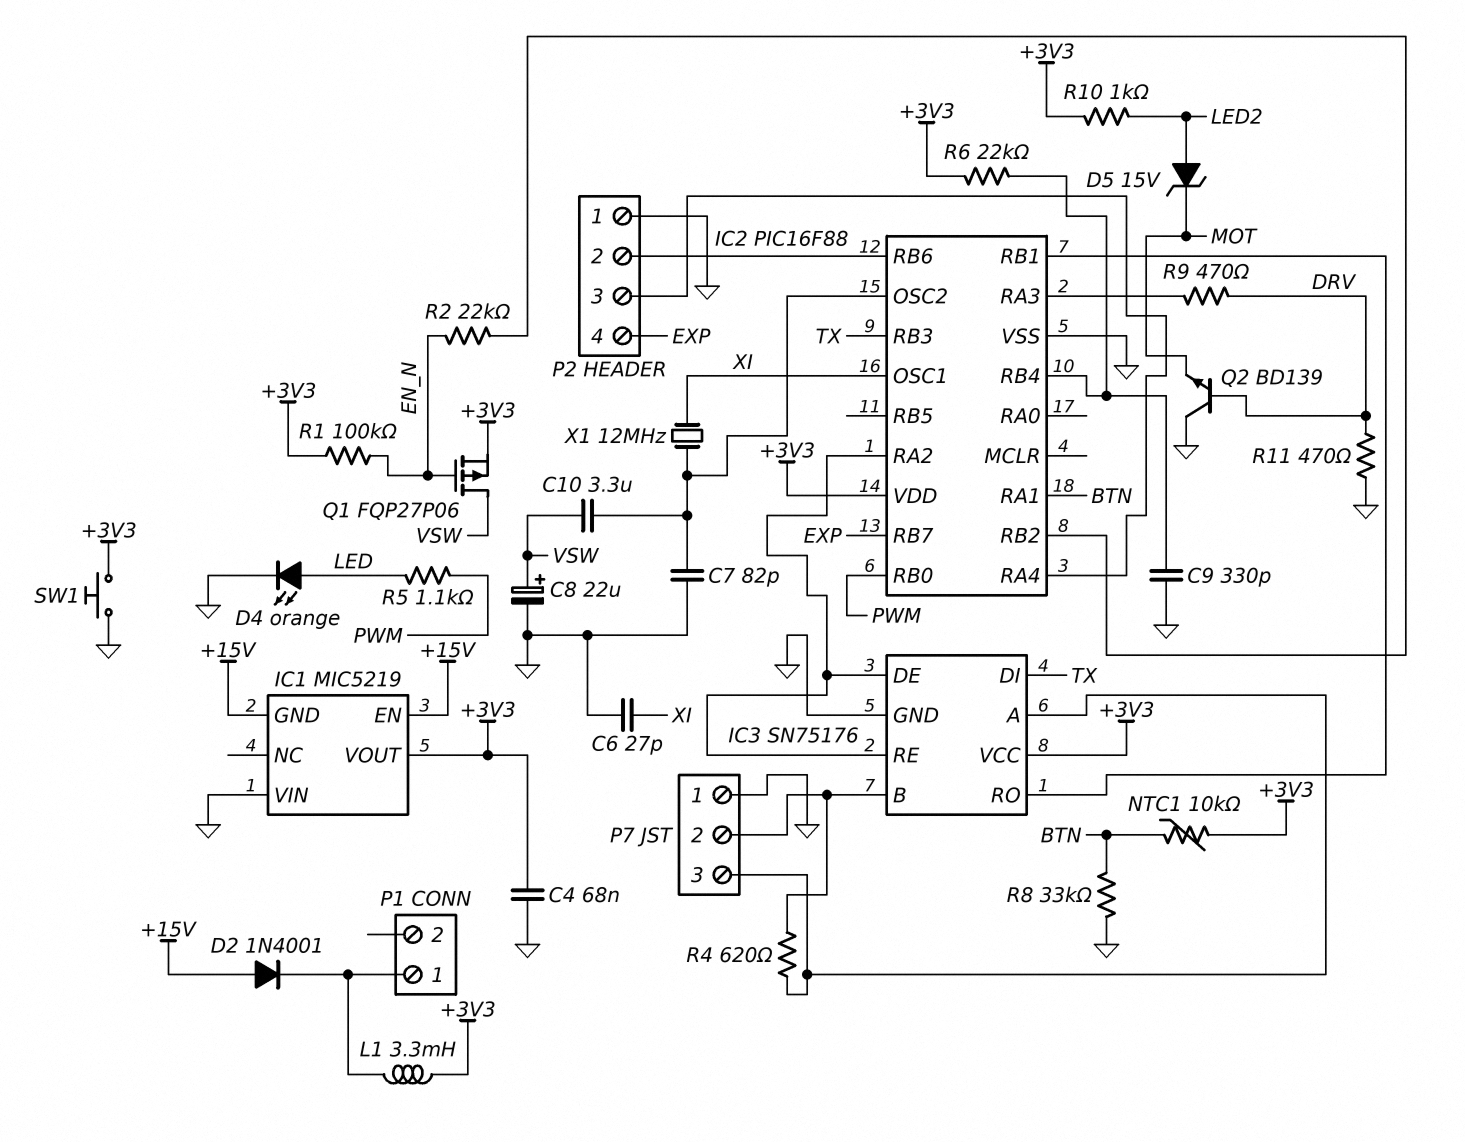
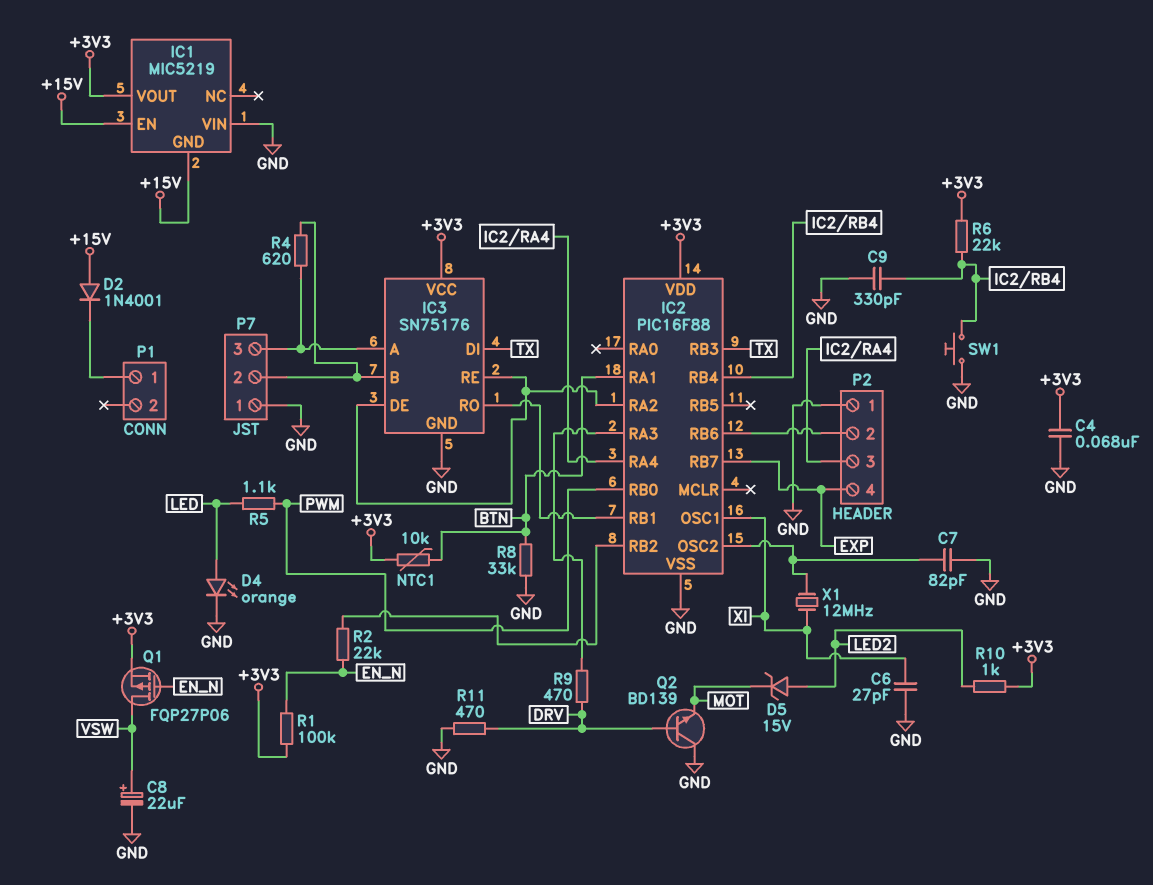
C10: 3.3uF (IC2/OSC2, VSW) -> none
L1: 3.3mH (+3V3, P1/1) -> none
SW1: button (+3V3, GND) -> button (GND, IC2/RB4)

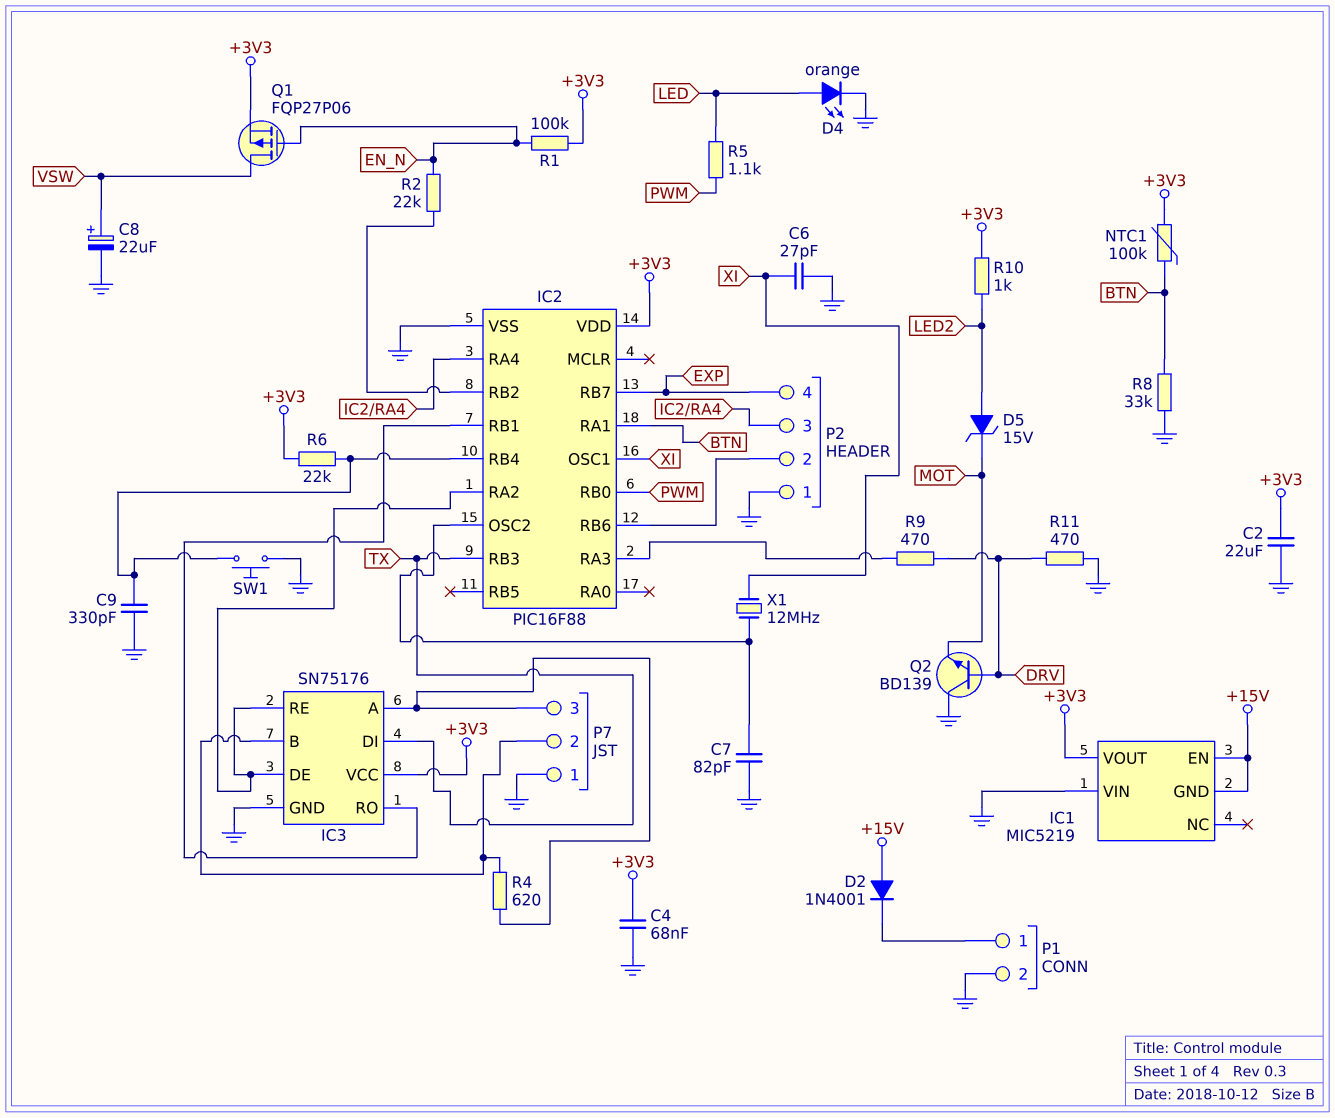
C2: none -> 22uF (+3V3, GND)
NTC1: 10k (+3V3, BTN) -> 100k (+3V3, BTN)
P1 pin 2: none -> GND

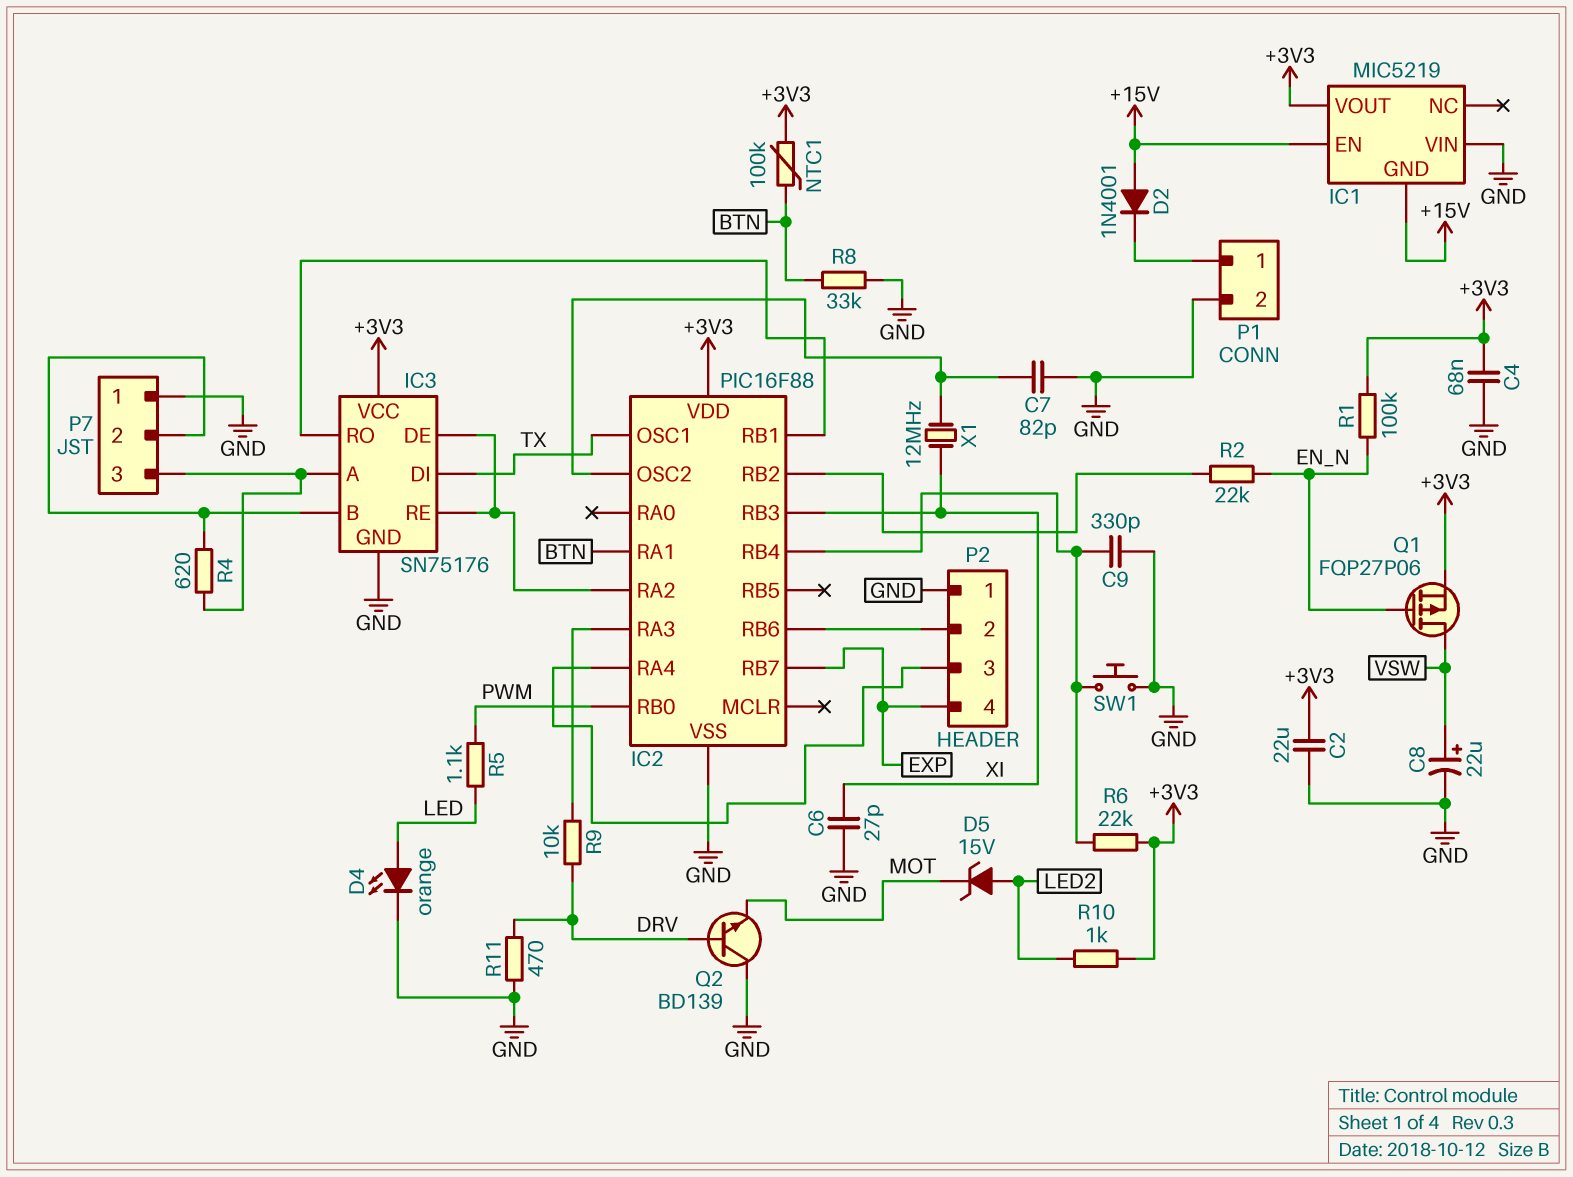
IC2 pin OSC1: XI -> TX
IC2 pin RB3: TX -> XI
R9: 470 (DRV, IC2/RA3) -> 10k (DRV, IC2/RA3)

